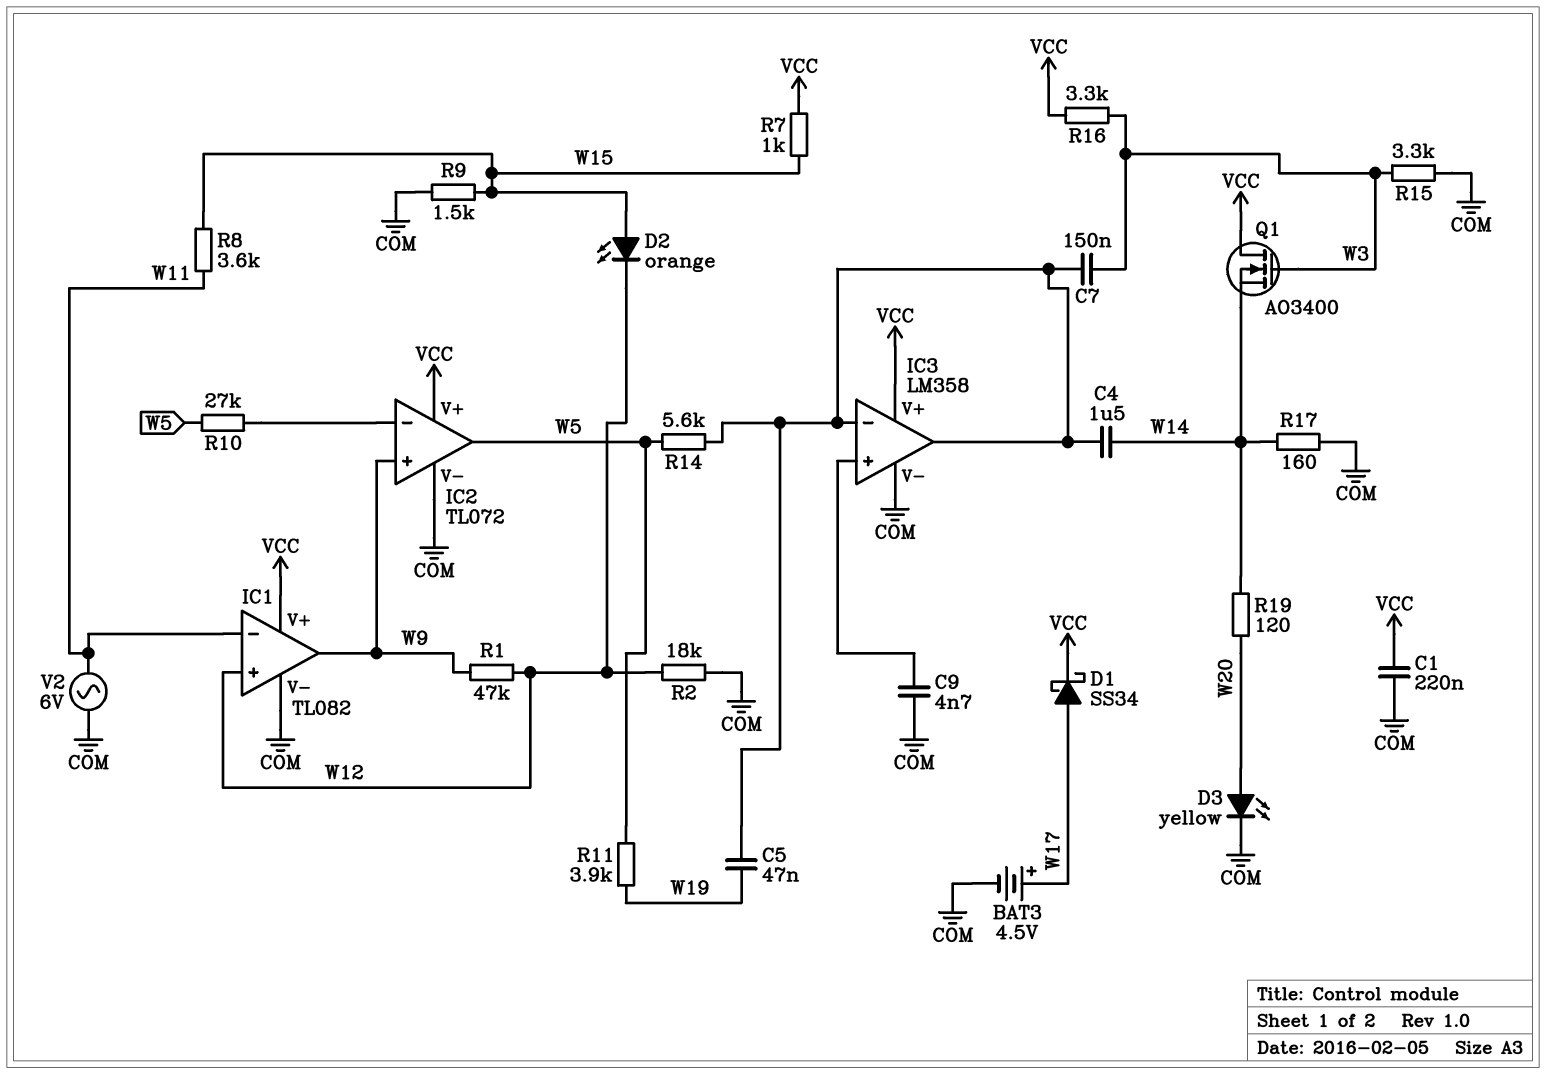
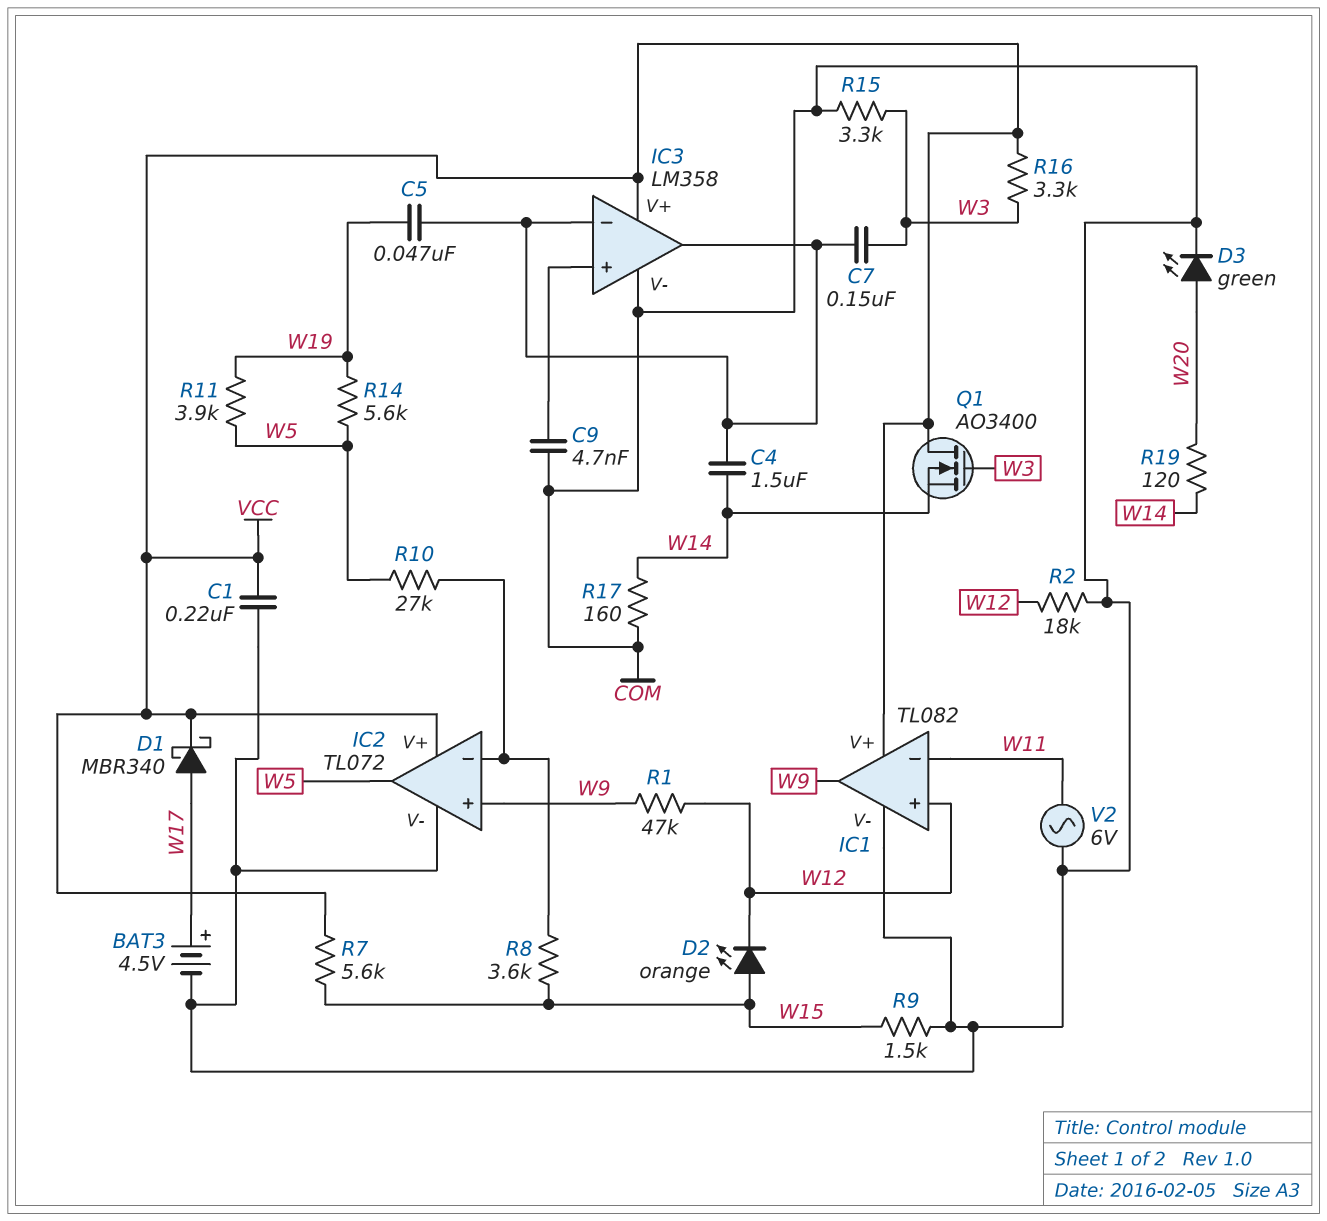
D1: schottky SS34 (A W17, K VCC) -> schottky MBR340 (A W17, K VCC)
D3: LED yellow (A W20, K COM) -> LED green (A W20, K COM)
R7: 1k (VCC, W15) -> 5.6k (VCC, W15)
R8: 3.6k (W11, W15) -> 3.6k (IC2/in-, W15)
R14: 5.6k (IC3/in-, W5) -> 5.6k (W5, W19)

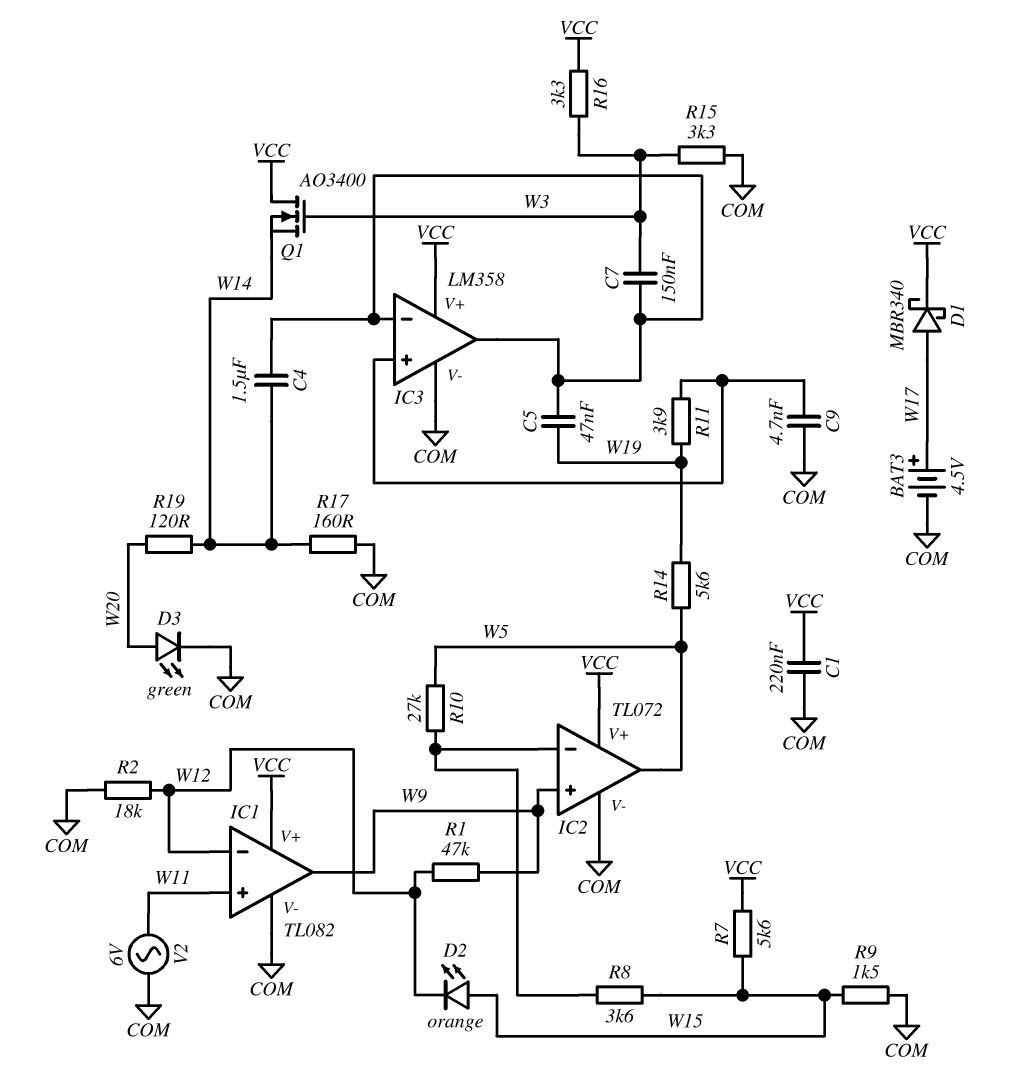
IC1 pin in+: W12 -> W11
IC1 pin in-: W11 -> W12
R11: 3.9k (W5, W19) -> 3.9k (IC3/in+, W19)

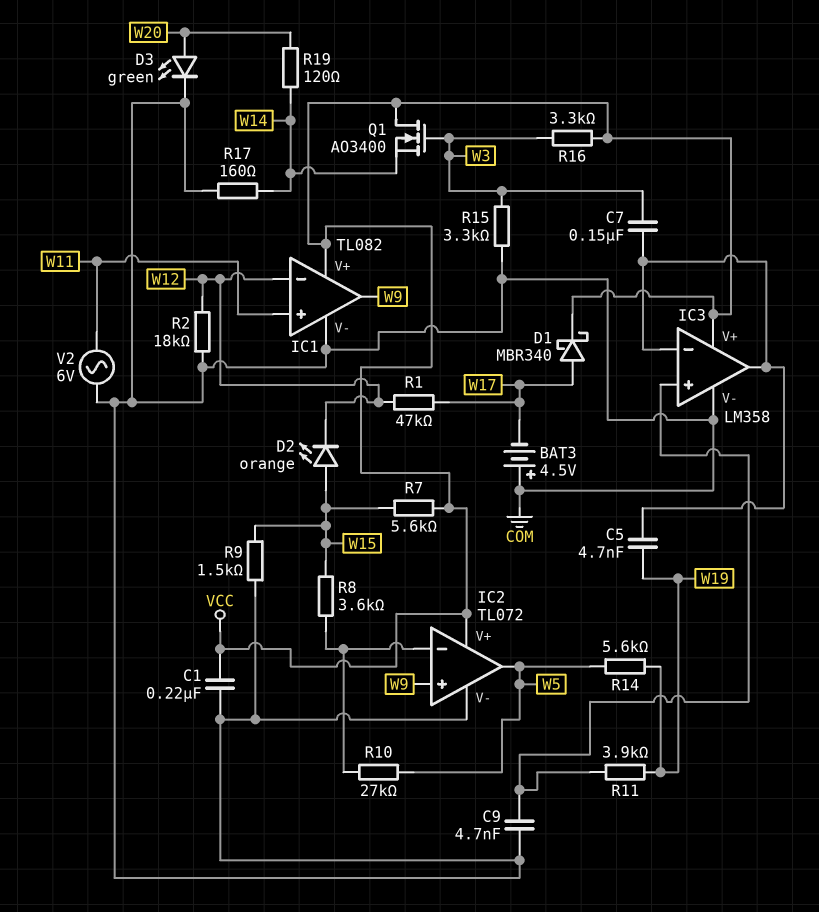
BAT3: 4.5V (plus W17, minus COM) -> 4.5V (plus COM, minus W17)
C4: 1.5uF (IC3/in-, W14) -> none
C5: 47nF (IC3/in-, W19) -> 4.7nF (IC3/in-, W19)
R1: 47k (W9, W12) -> 47k (W12, W17)

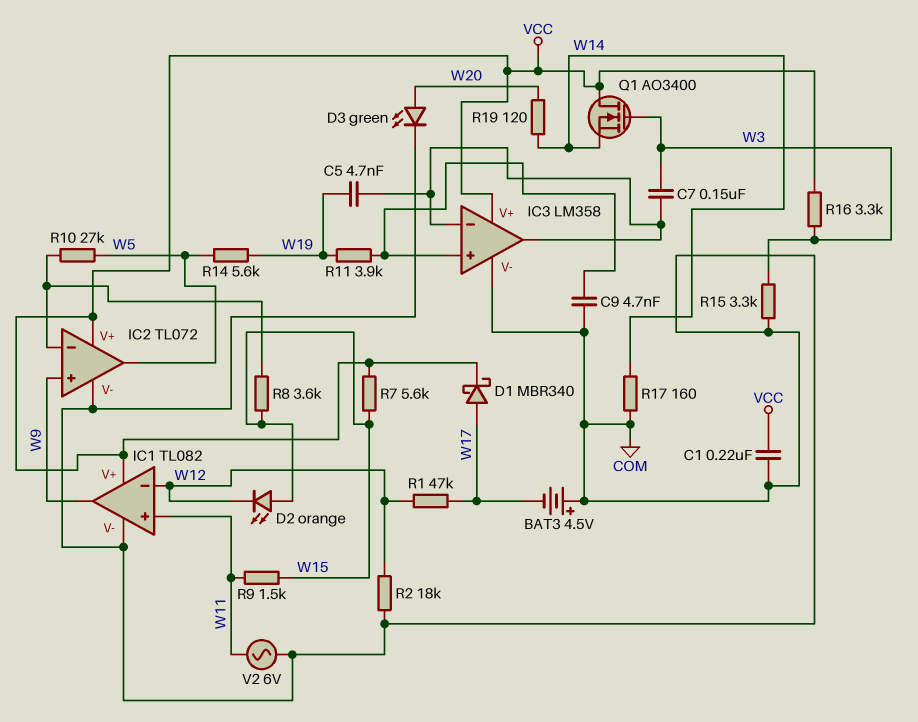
R9: 1.5k (COM, W15) -> 1.5k (W11, W15)

